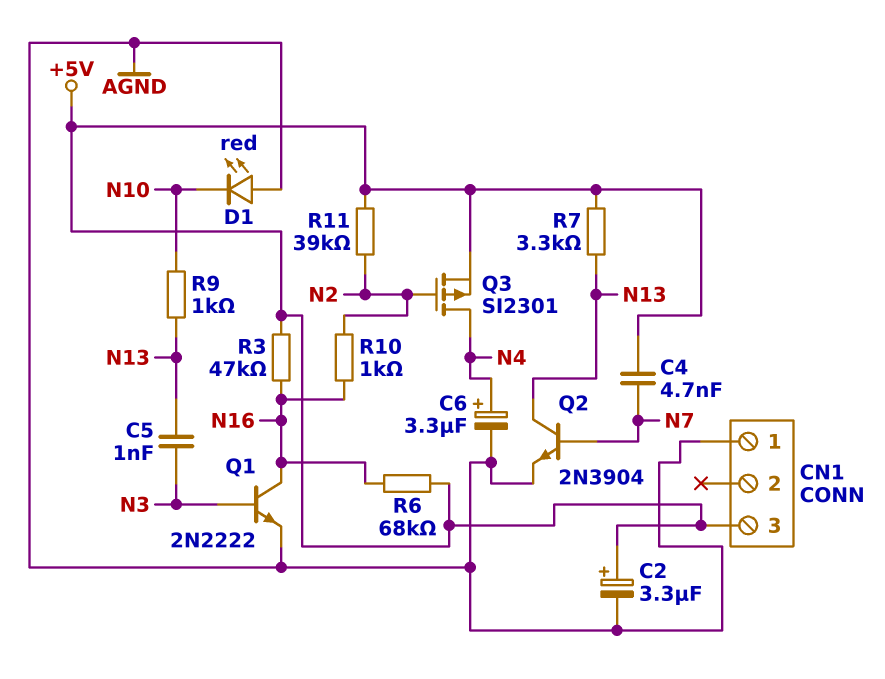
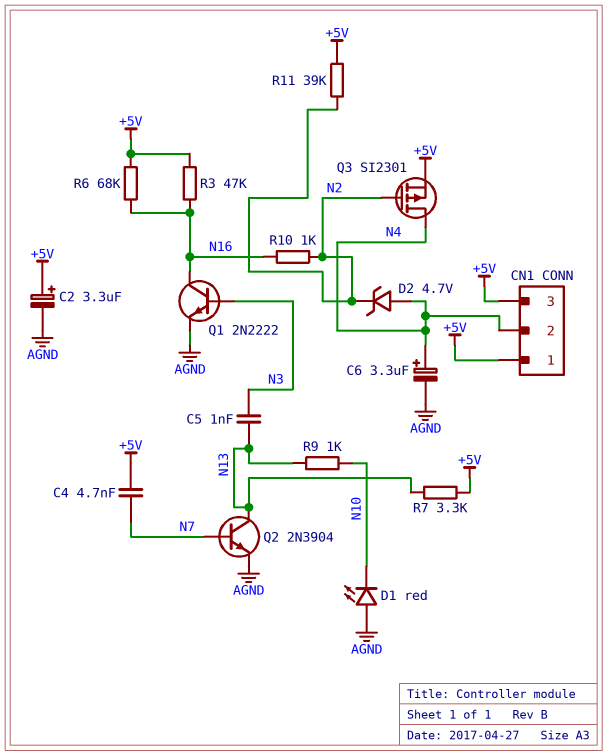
CN1 pin 1: AGND -> +5V
CN1 pin 2: none -> N4
D2: none -> zener 4.7V (A N4, K N2)

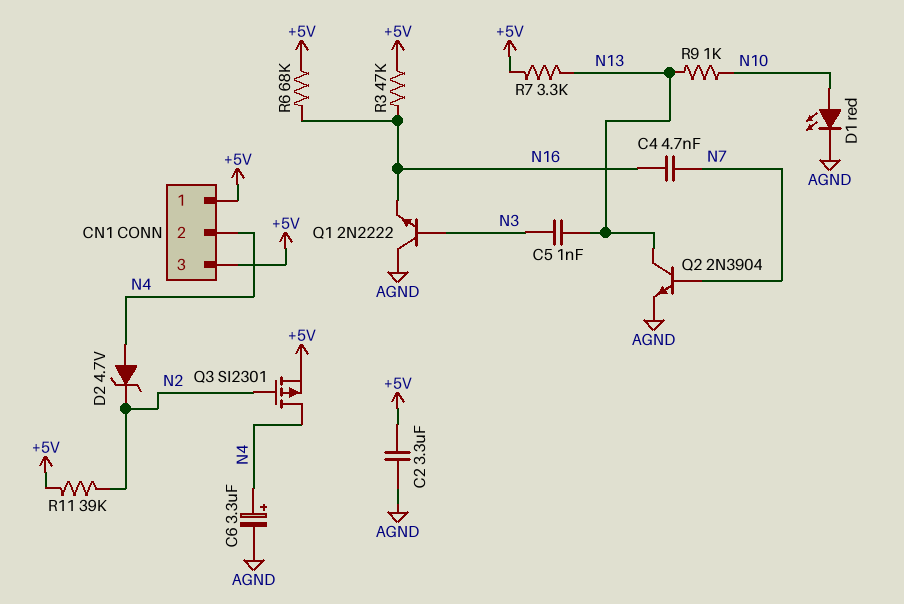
C2: 3.3uF (plus +5V, minus AGND) -> 3.3uF (+5V, AGND)
C4: 4.7nF (+5V, N7) -> 4.7nF (N7, N16)
D1: LED red (A AGND, K N10) -> LED red (A N10, K AGND)
Q1: NPN 2N2222 (B N3, C N16, E AGND) -> NPN 2N2222 (B N3, C AGND, E N16)
R10: 1k (N2, N16) -> none

